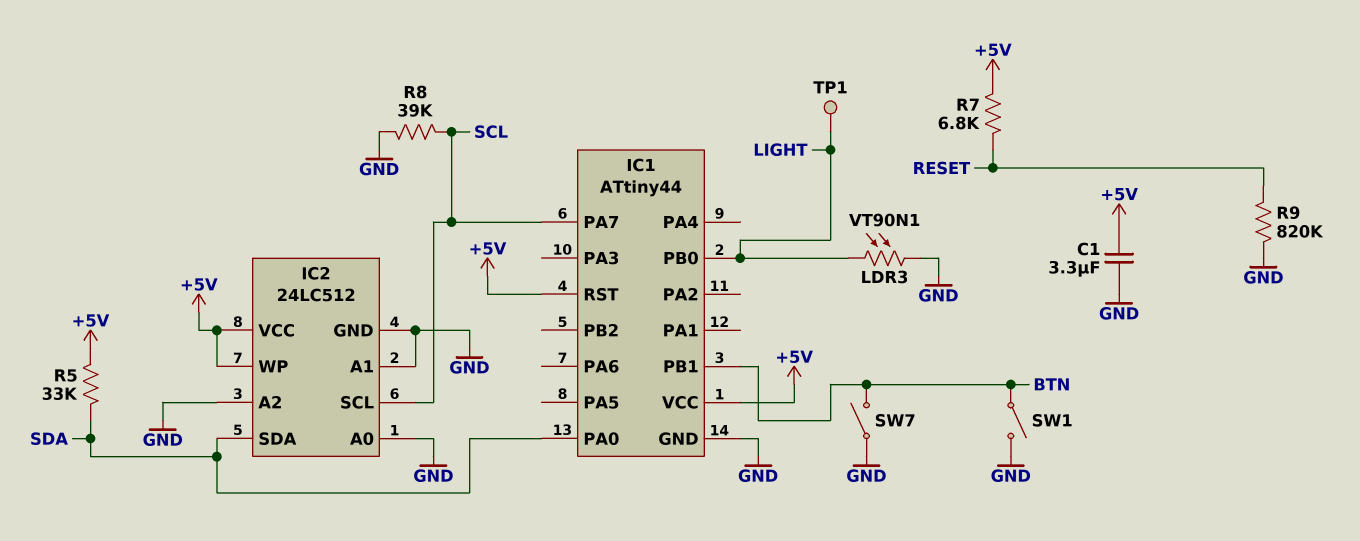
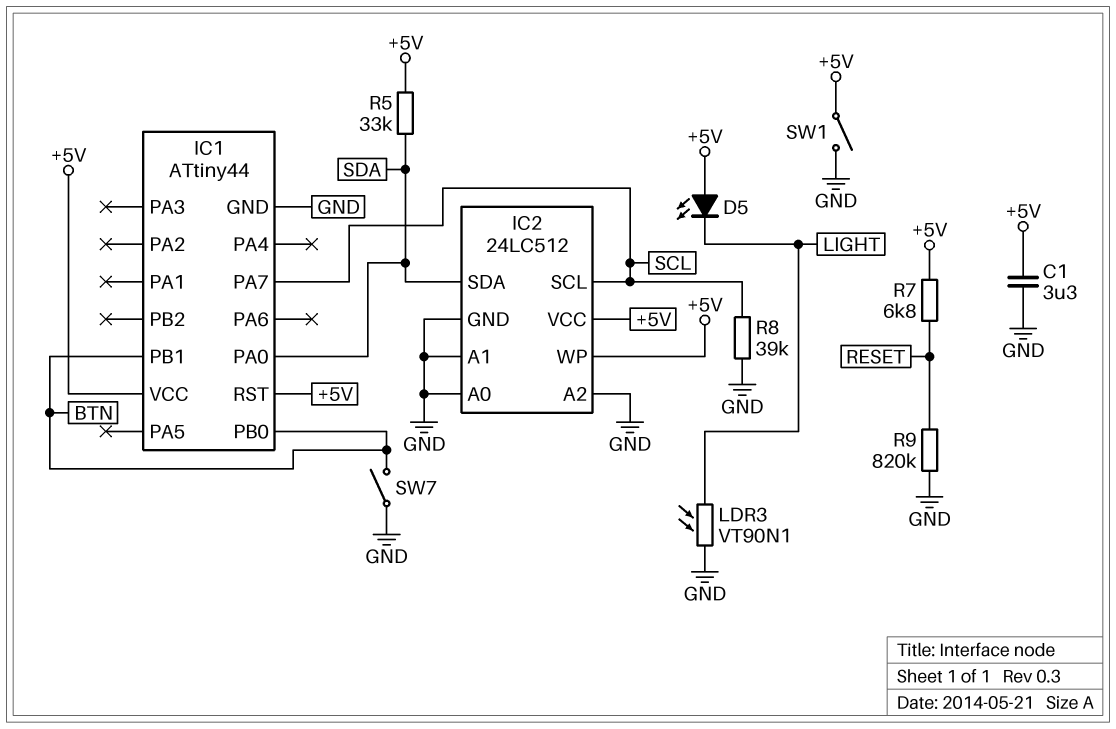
D5: none -> LED (A +5V, K LIGHT)
IC1 pin PB0: LIGHT -> BTN
SW1: switch (BTN, GND) -> switch (+5V, GND)
TP1: test point (LIGHT) -> none

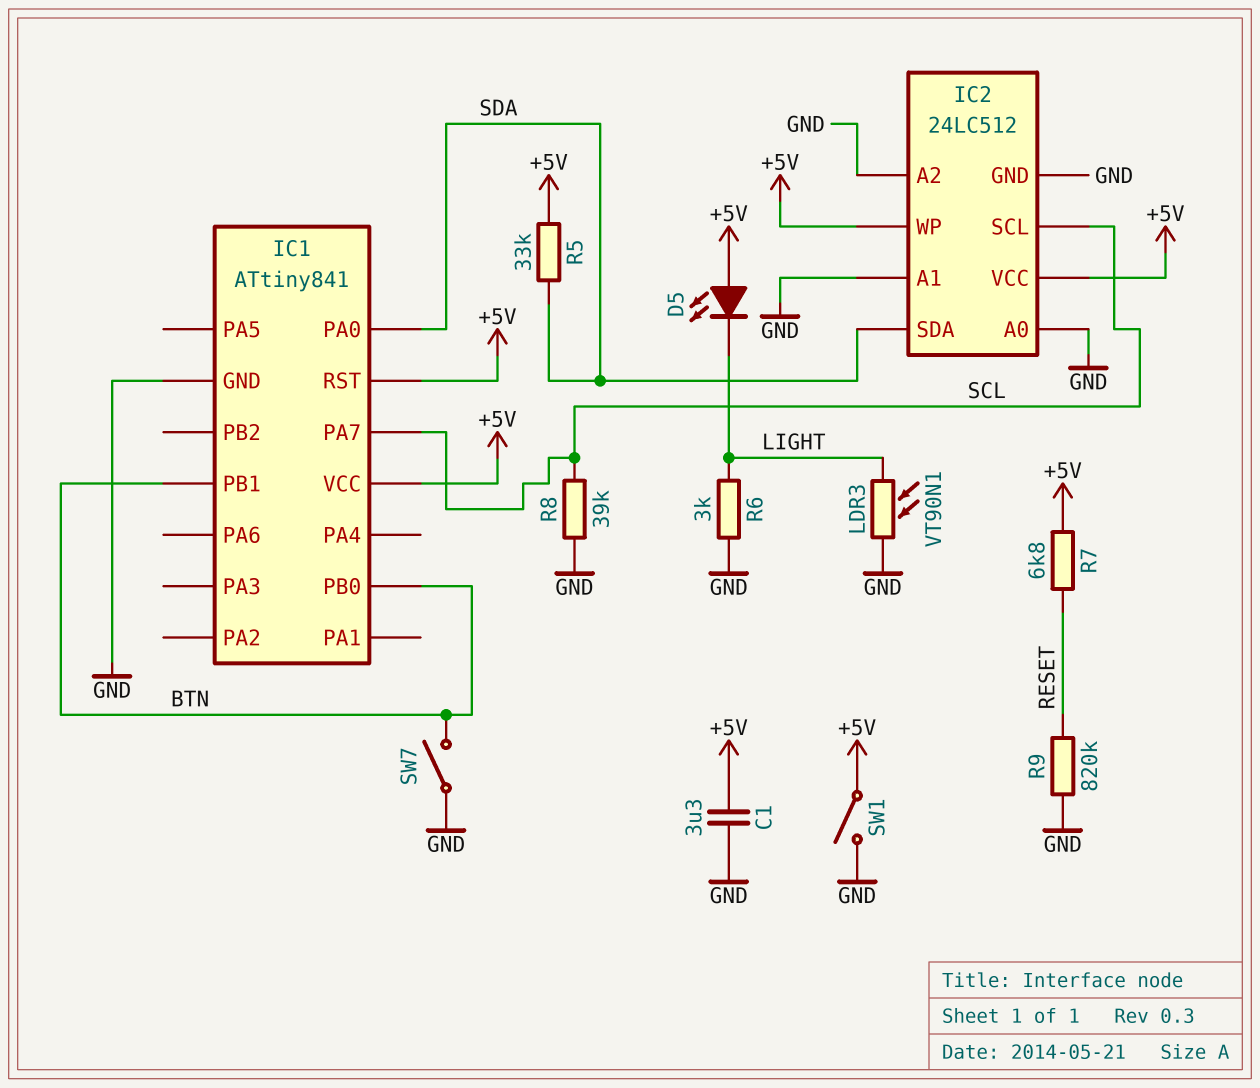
IC1: ATtiny44 -> ATtiny841
R6: none -> 3k (GND, LIGHT)

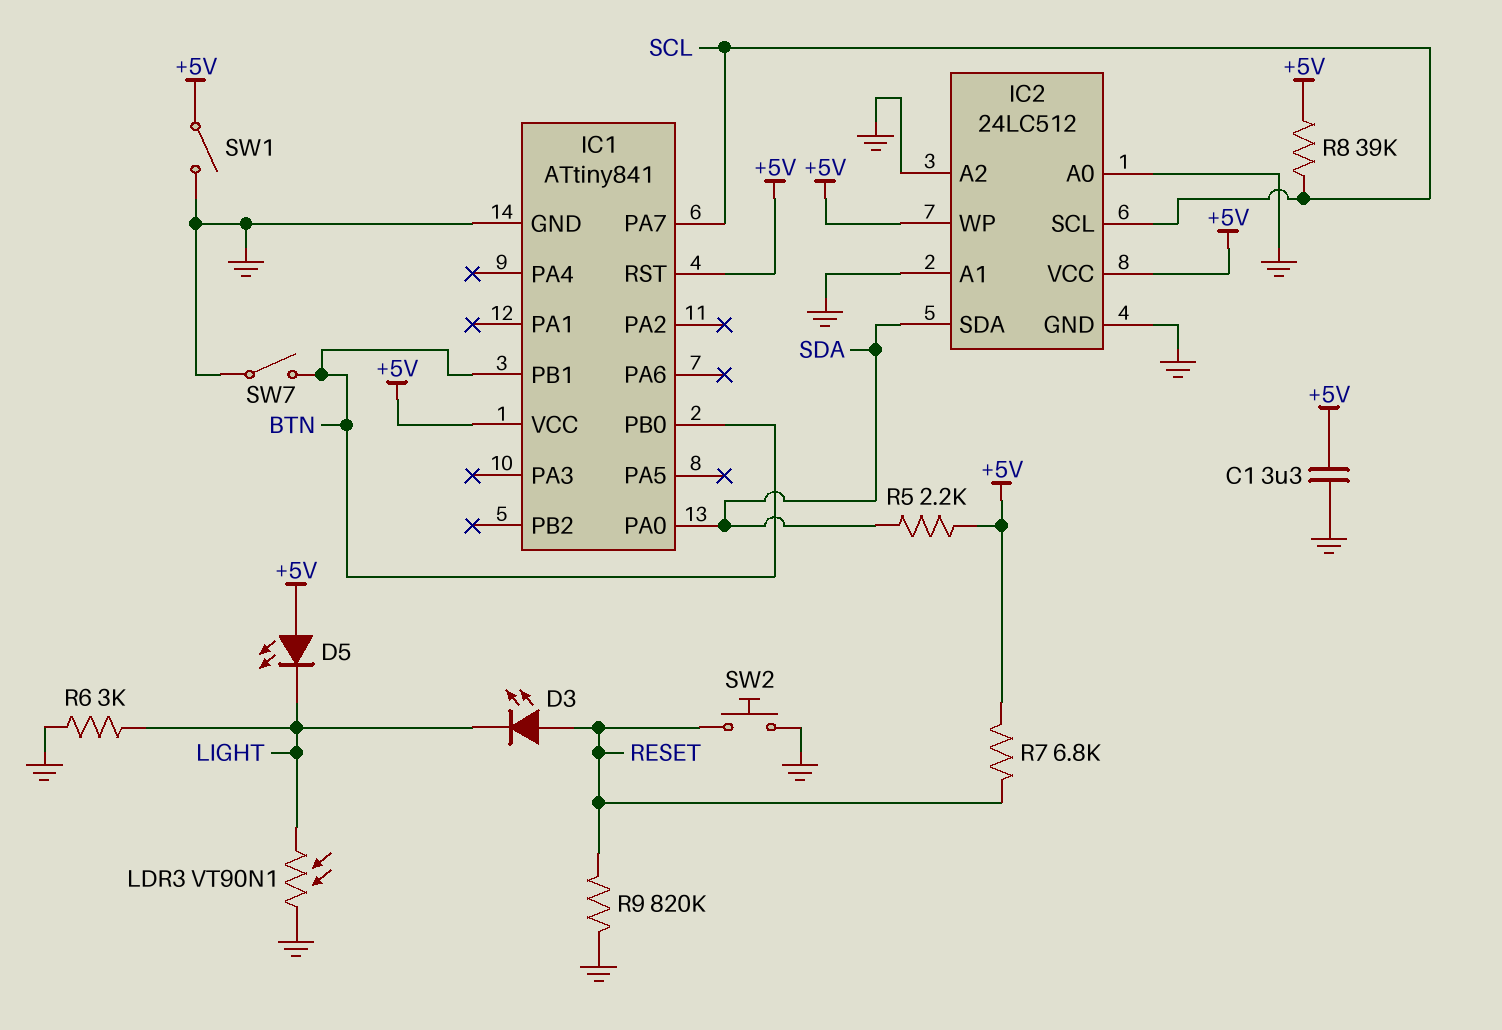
D3: none -> LED (A RESET, K LIGHT)
R5: 33k (+5V, SDA) -> 2.2k (+5V, SDA)
R8: 39k (GND, SCL) -> 39k (+5V, SCL)
SW2: none -> button (GND, RESET)

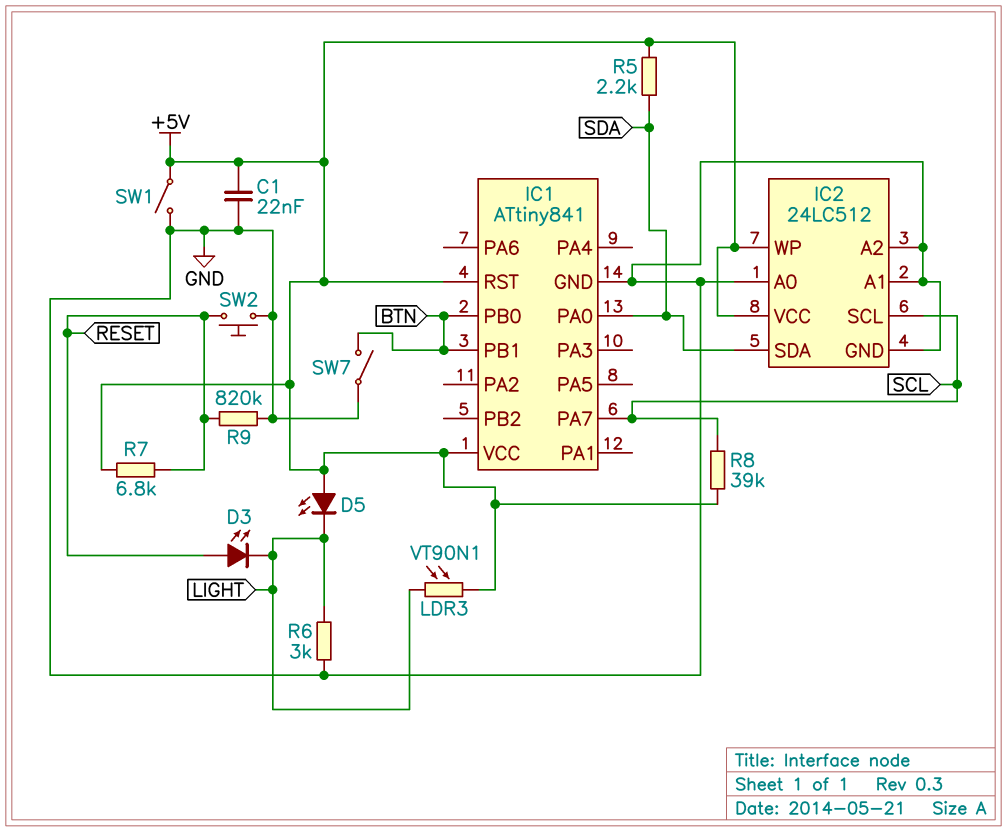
C1: 3.3uF (+5V, GND) -> 22nF (+5V, GND)
LDR3: VT90N1 (GND, LIGHT) -> VT90N1 (+5V, LIGHT)

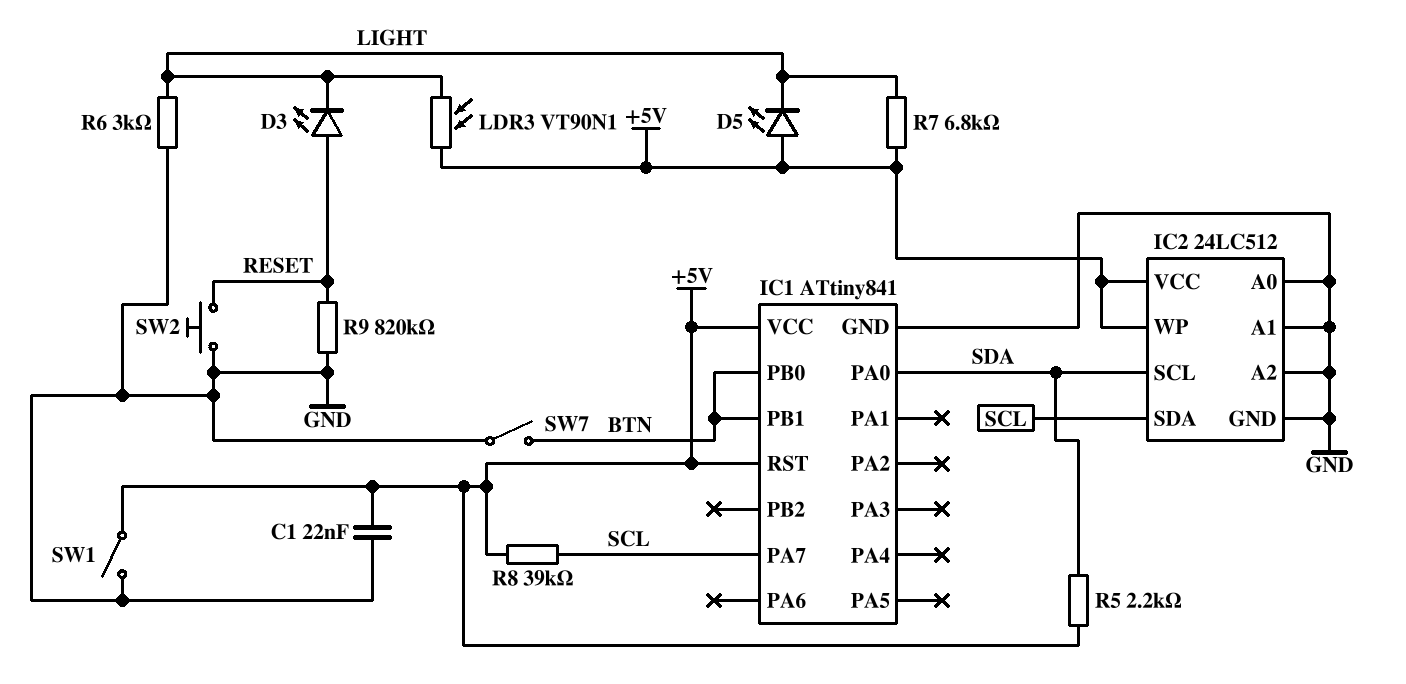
IC2 pin SCL: SCL -> SDA
IC2 pin SDA: SDA -> SCL
R7: 6.8k (+5V, RESET) -> 6.8k (+5V, LIGHT)

